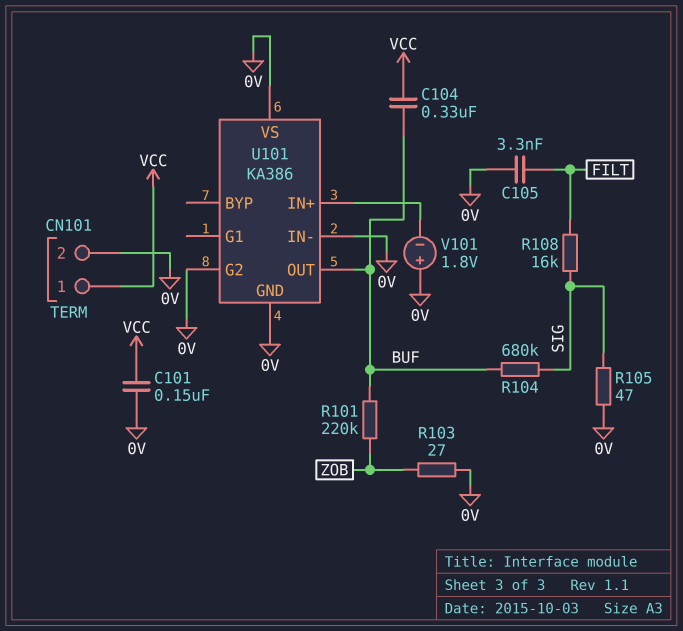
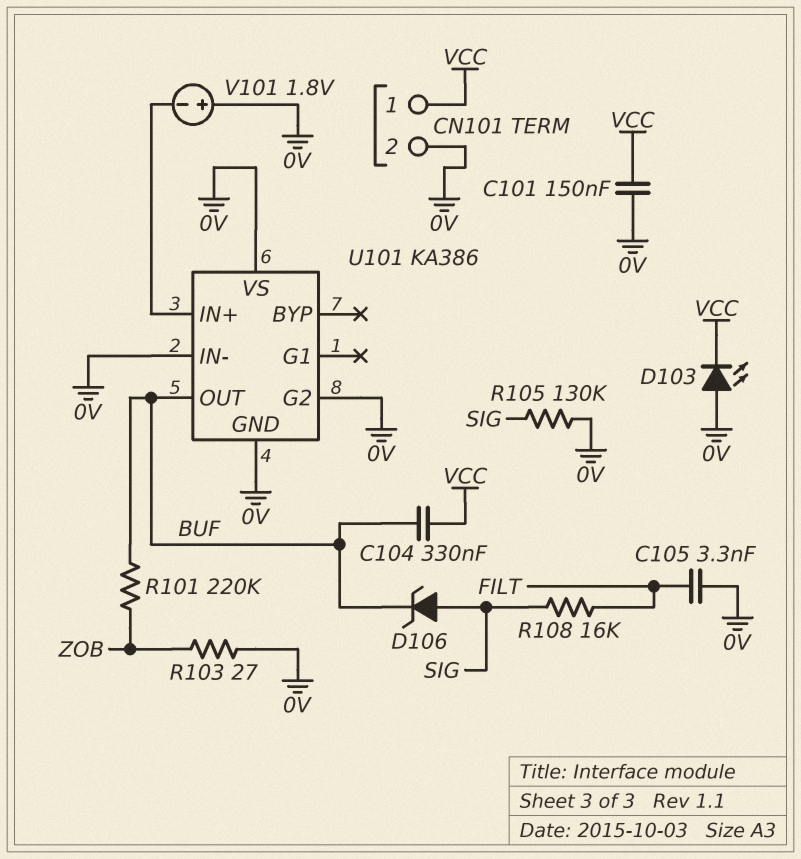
D103: none -> LED (A 0V, K VCC)
D106: none -> zener (A SIG, K BUF)
R104: 680k (BUF, SIG) -> none
R105: 47 (0V, SIG) -> 130k (0V, SIG)

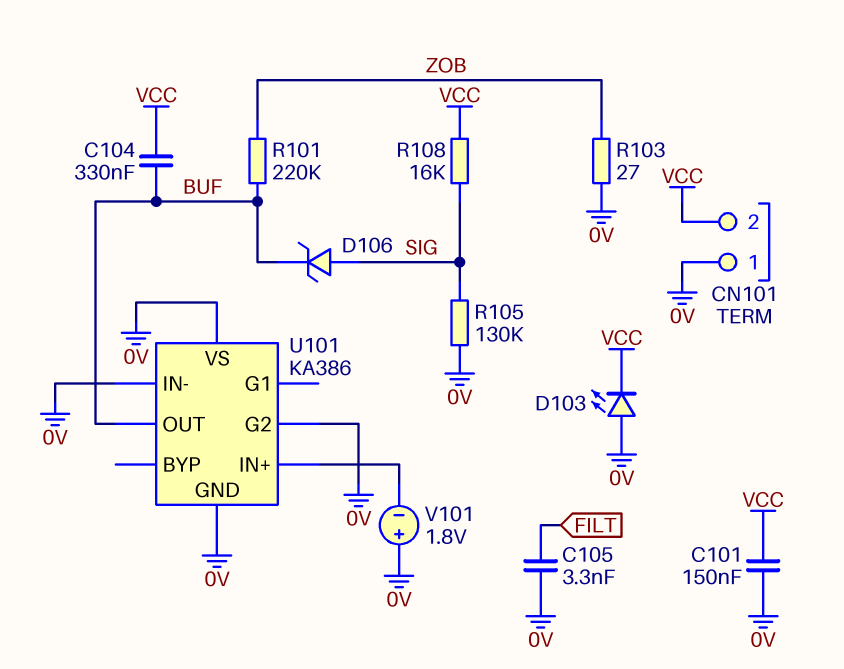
CN101 pin 1: VCC -> 0V
CN101 pin 2: 0V -> VCC
R108: 16k (FILT, SIG) -> 16k (SIG, VCC)

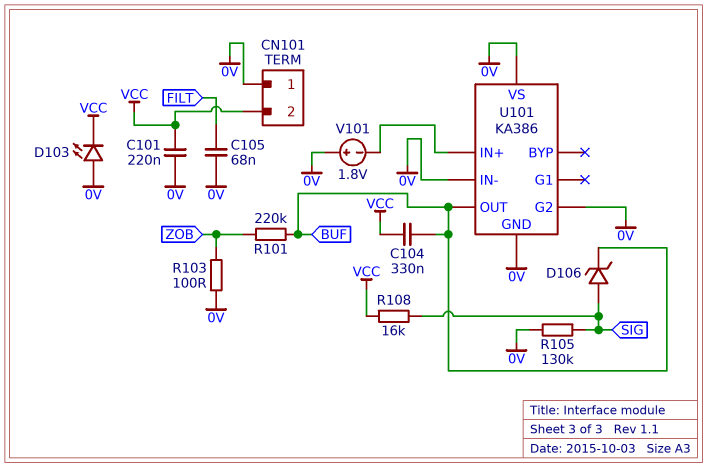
C101: 150nF (0V, VCC) -> 220nF (0V, VCC)
C105: 3.3nF (0V, FILT) -> 68nF (0V, FILT)
R103: 27 (0V, ZOB) -> 100 (0V, ZOB)

